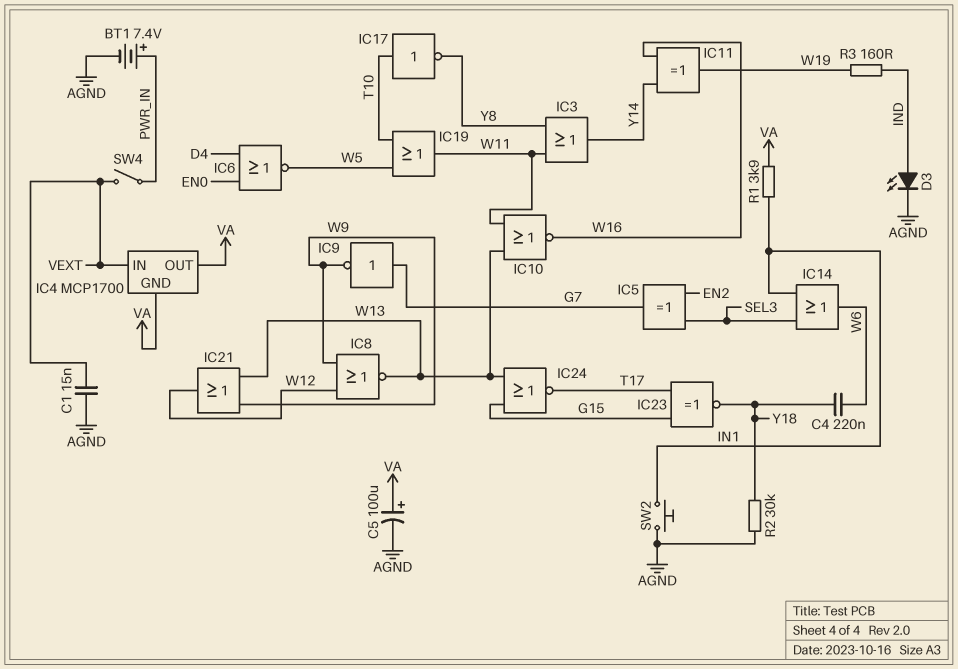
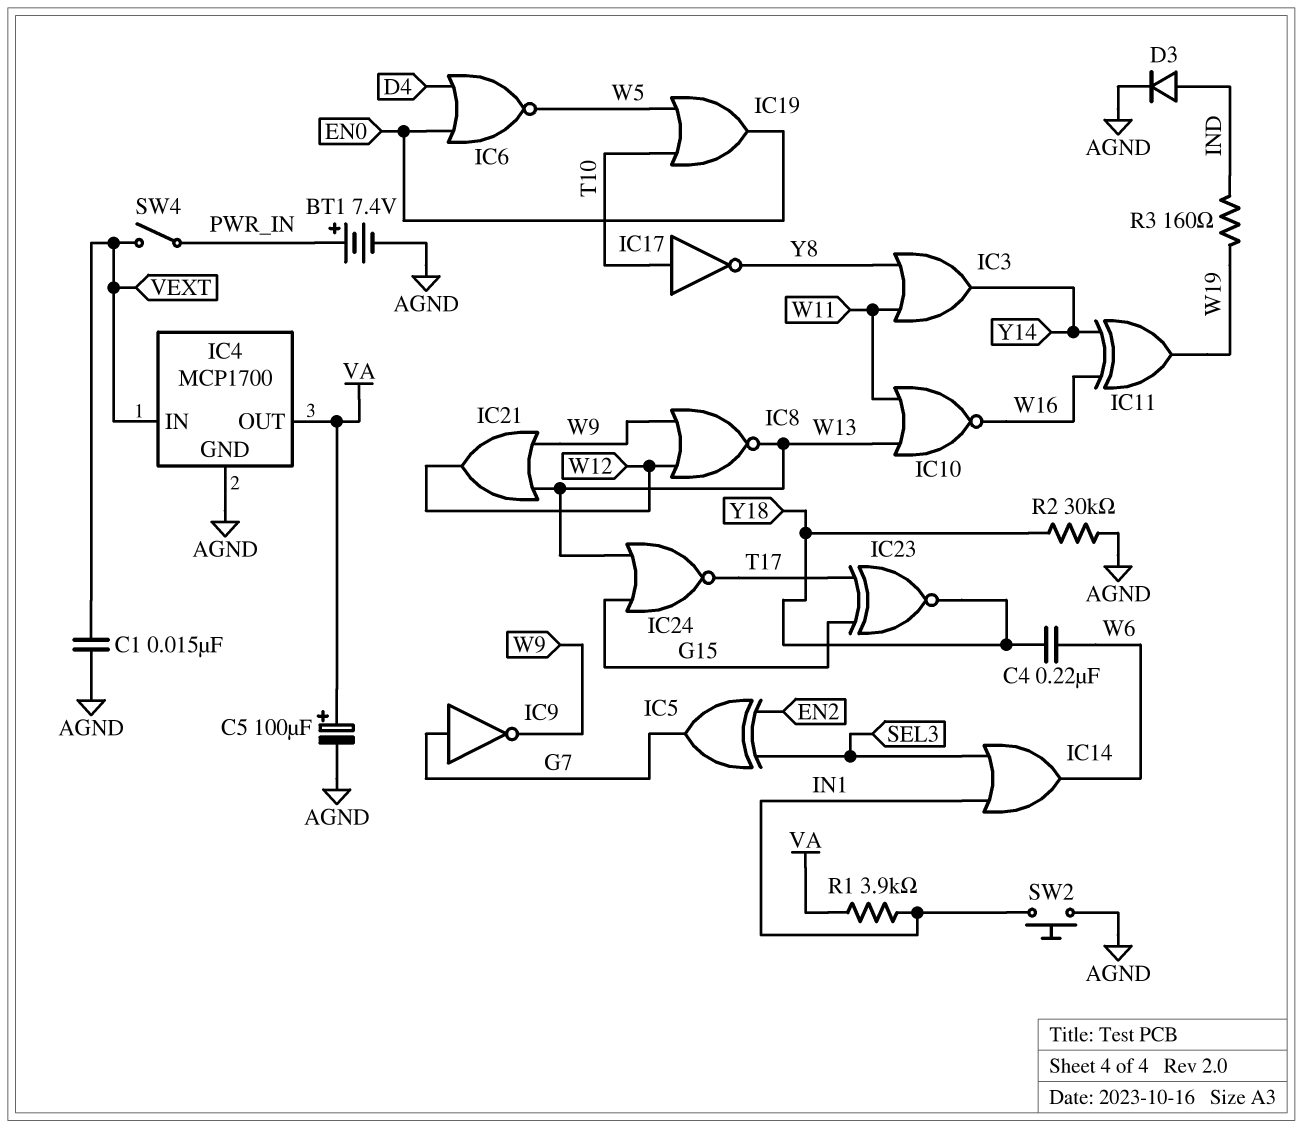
D3: LED (A IND, K AGND) -> diode (A IND, K AGND)
IC4 pin GND: VA -> AGND
IC19: OR (in T10, in W5, out W11) -> OR (in T10, in W5, out EN0)

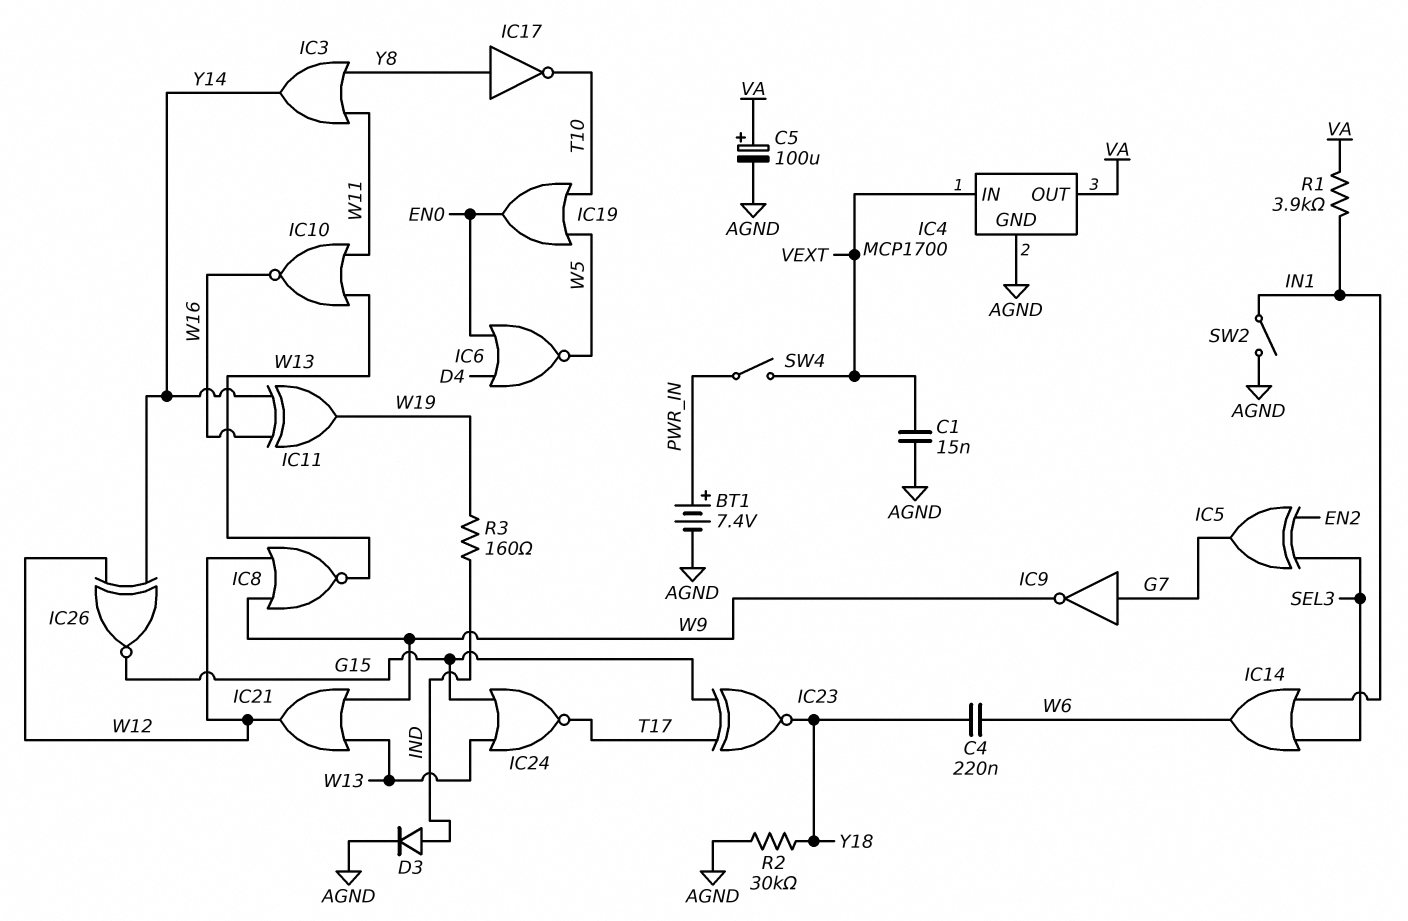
IC17: NOT (in T10, out Y8) -> NOT (in Y8, out T10)
IC26: none -> XNOR (in W12, in Y14, out G15)
SW2: button (AGND, IN1) -> switch (AGND, IN1)

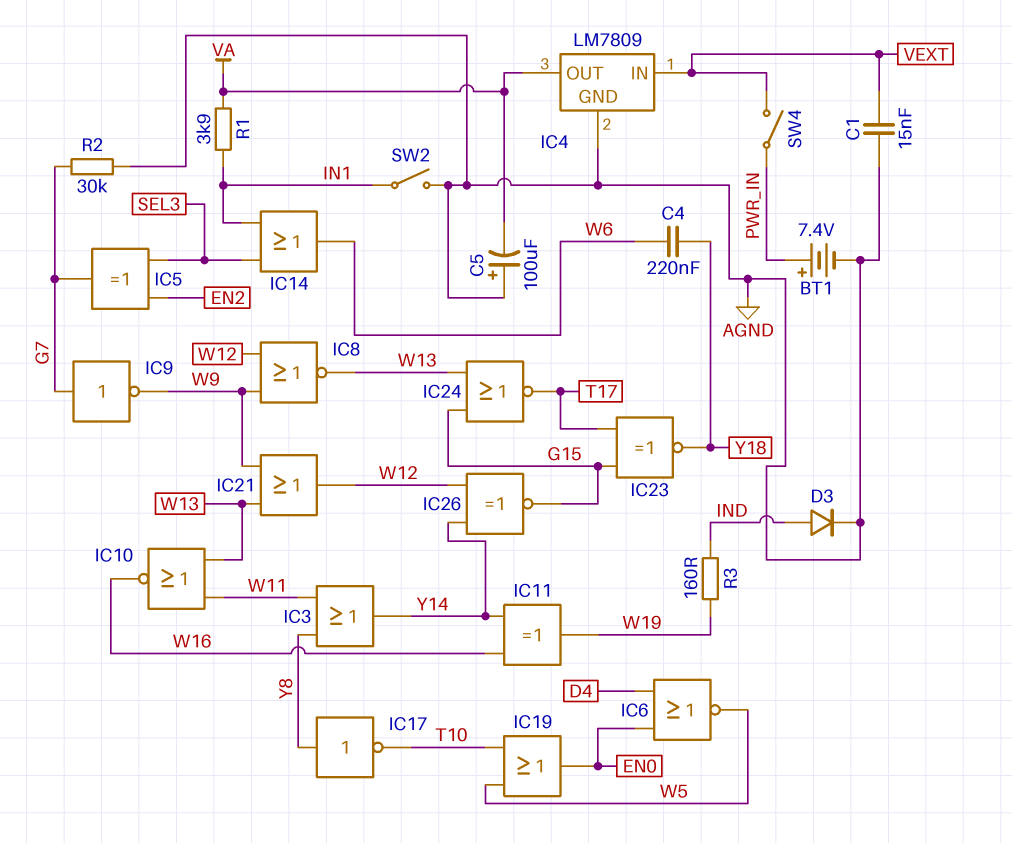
C5: 100uF (plus VA, minus AGND) -> 100uF (plus AGND, minus VA)
IC4: MCP1700 -> LM7809
R2: 30k (AGND, Y18) -> 30k (AGND, G7)

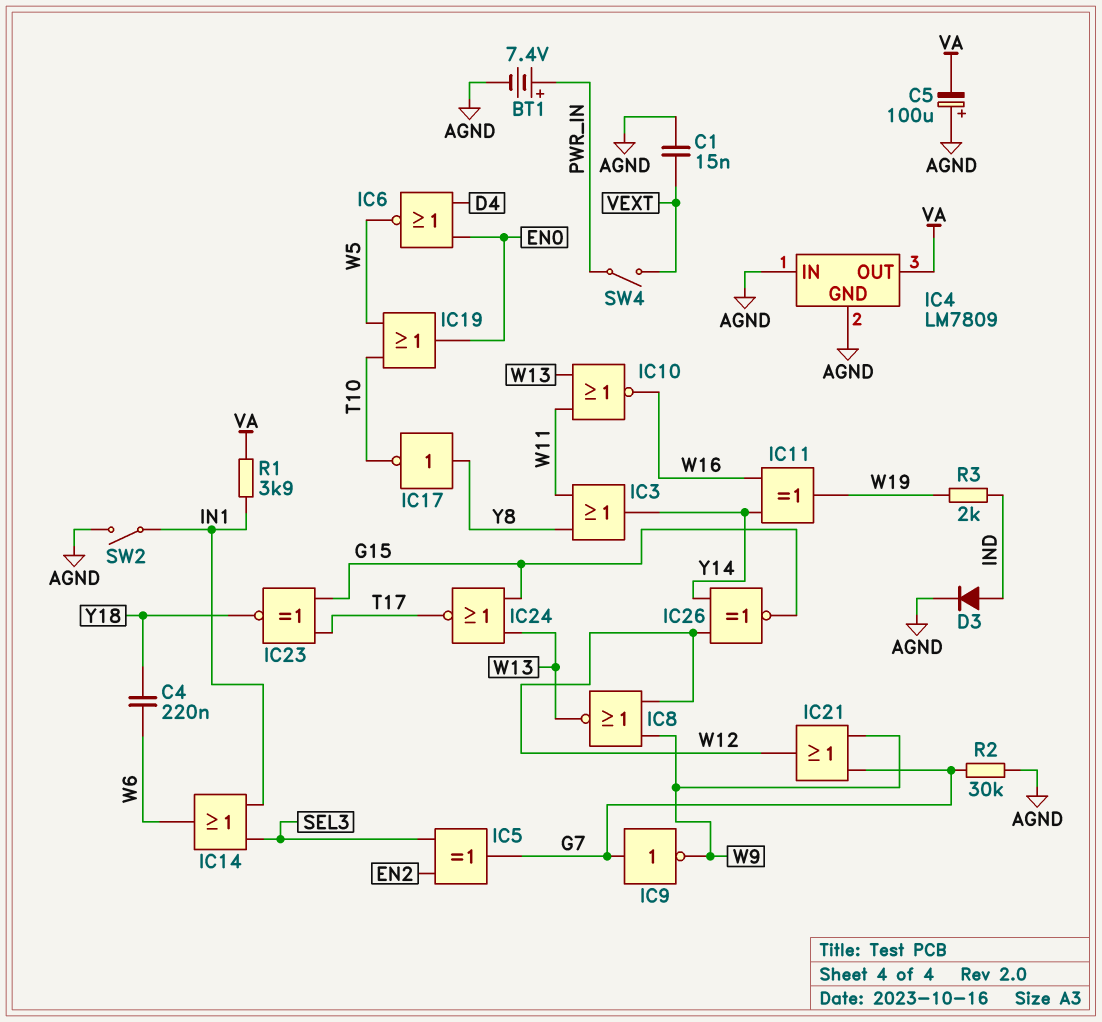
IC4 pin IN: VEXT -> AGND
IC21: OR (in W9, in W13, out W12) -> OR (in G7, in W9, out W12)
R3: 160 (IND, W19) -> 2k (IND, W19)

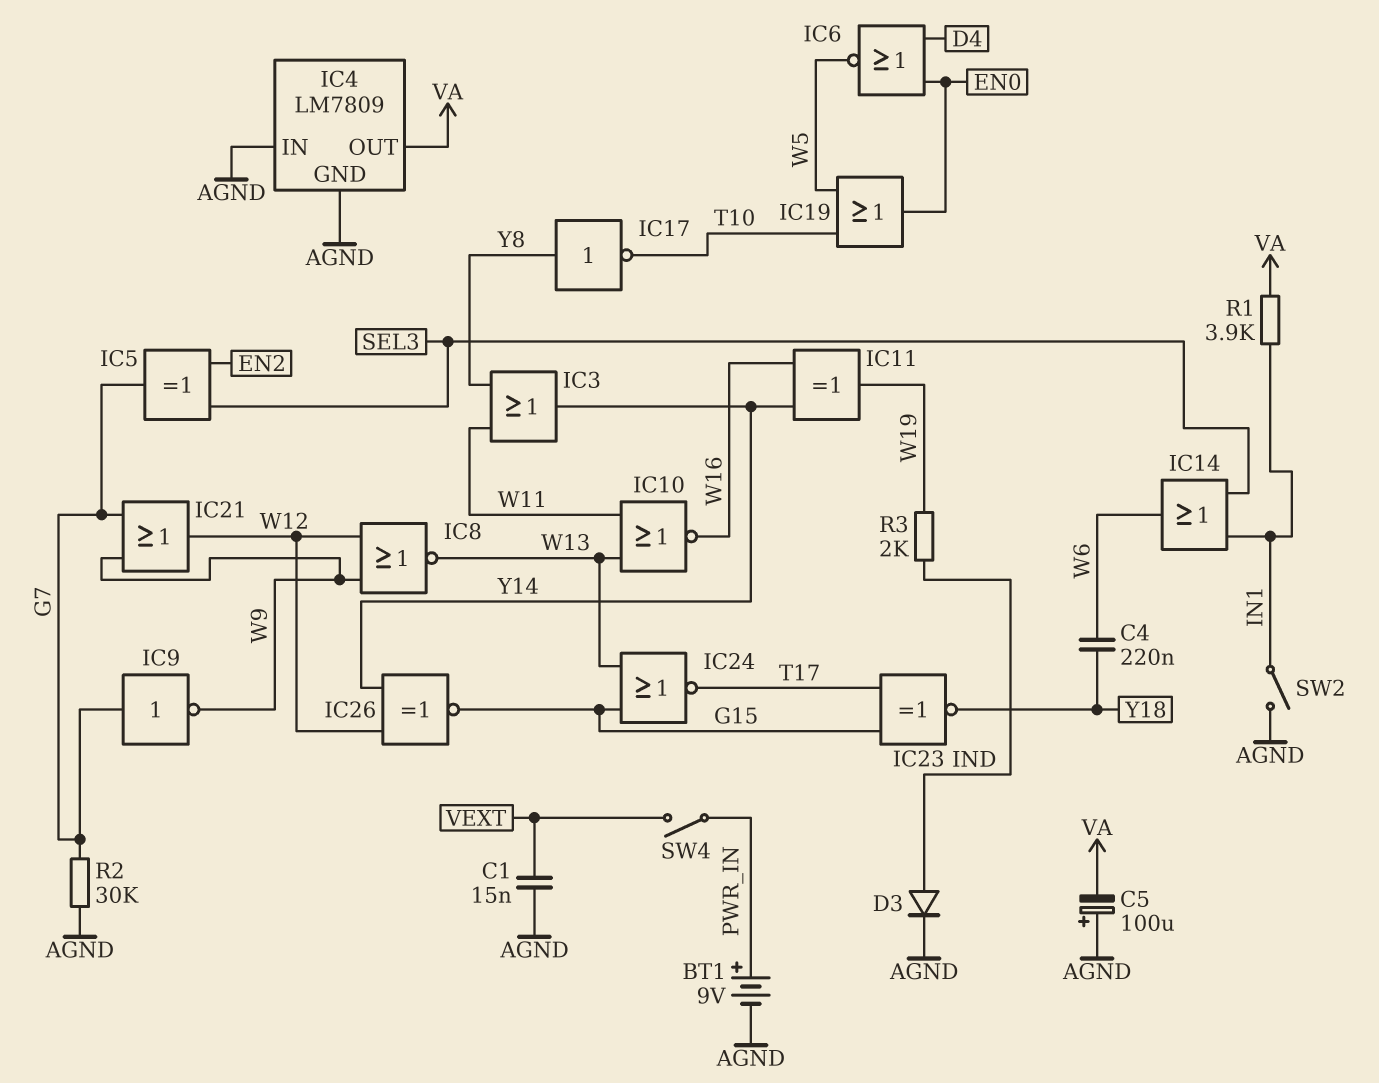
BT1: 7.4V (plus PWR_IN, minus AGND) -> 9V (plus PWR_IN, minus AGND)

